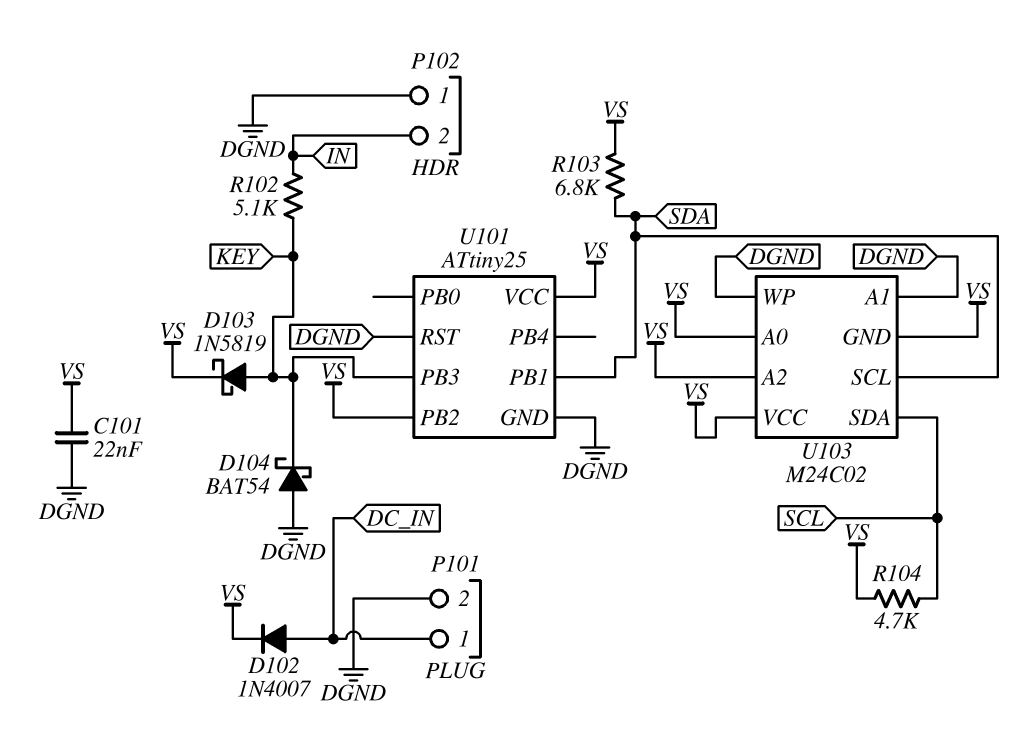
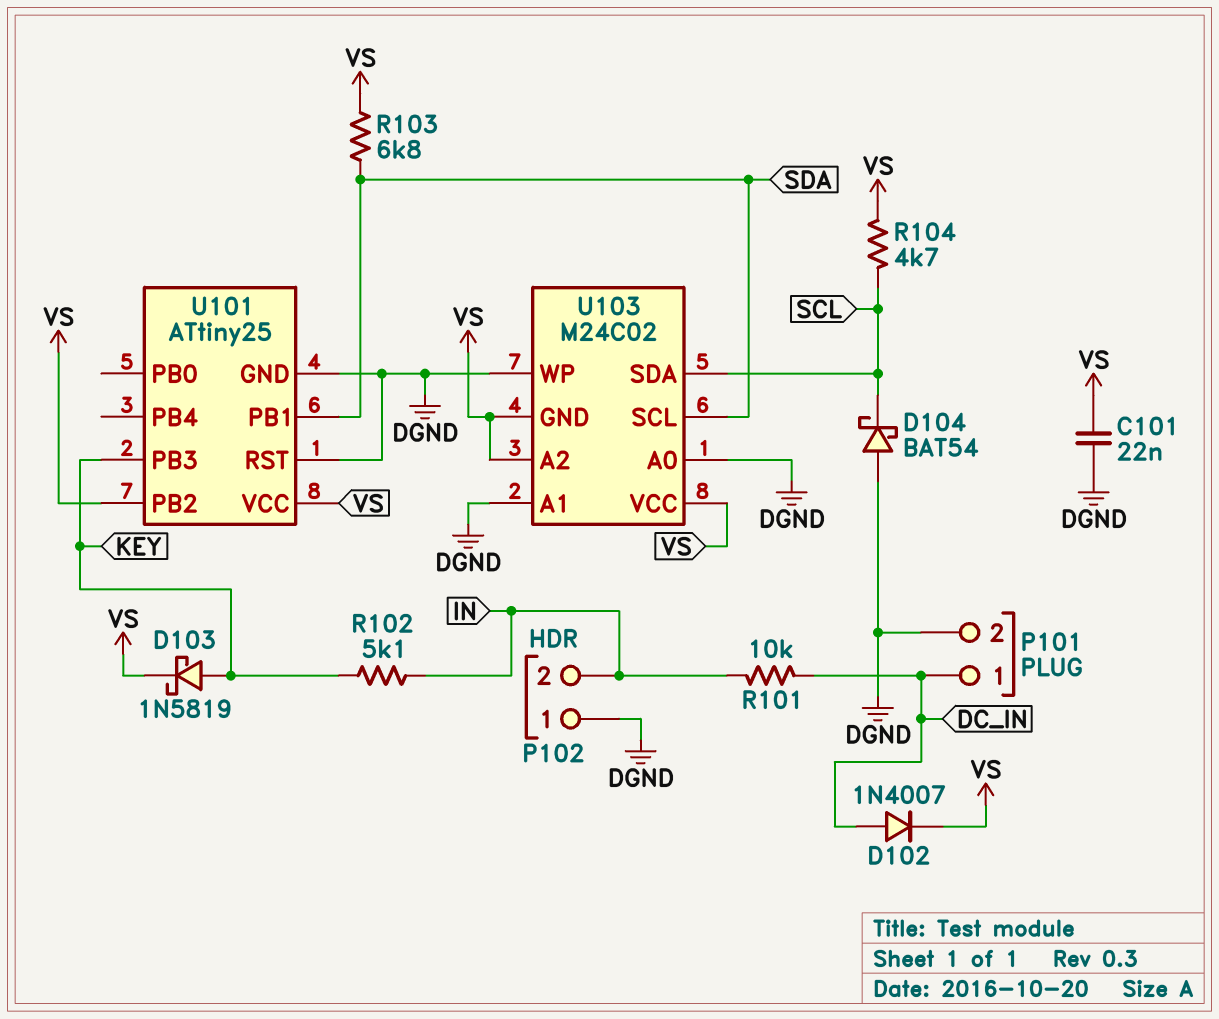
D104: schottky BAT54 (A DGND, K KEY) -> schottky BAT54 (A DGND, K SCL)
R101: none -> 10k (DC_IN, IN)
U103 pin A0: VS -> DGND

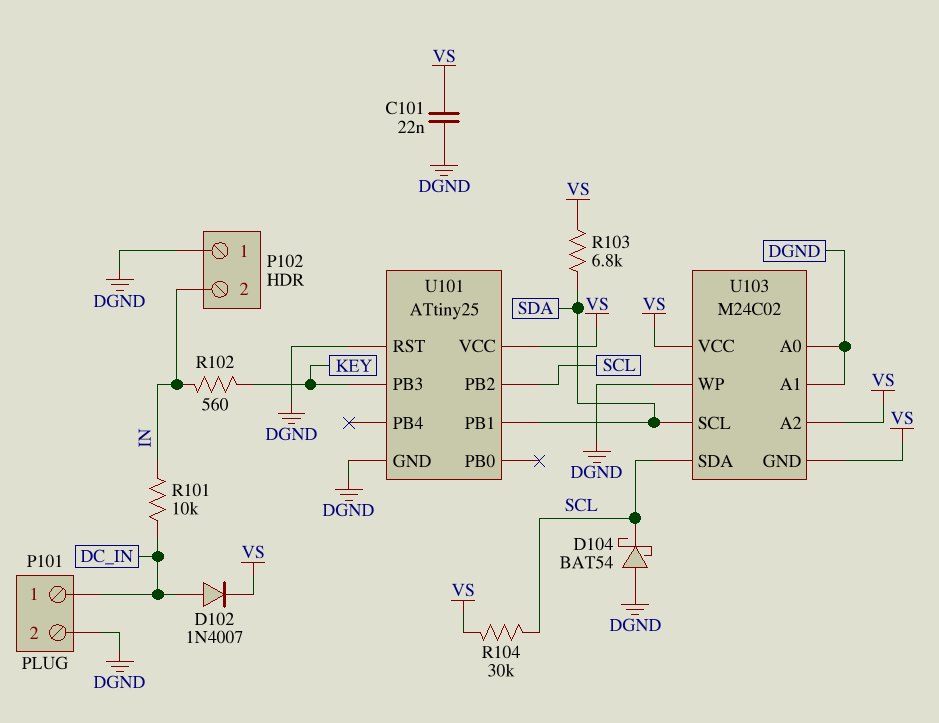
D103: schottky 1N5819 (A KEY, K VS) -> none
R102: 5.1k (IN, KEY) -> 560 (IN, KEY)
R104: 4.7k (SCL, VS) -> 30k (SCL, VS)
U101 pin PB2: VS -> SCL

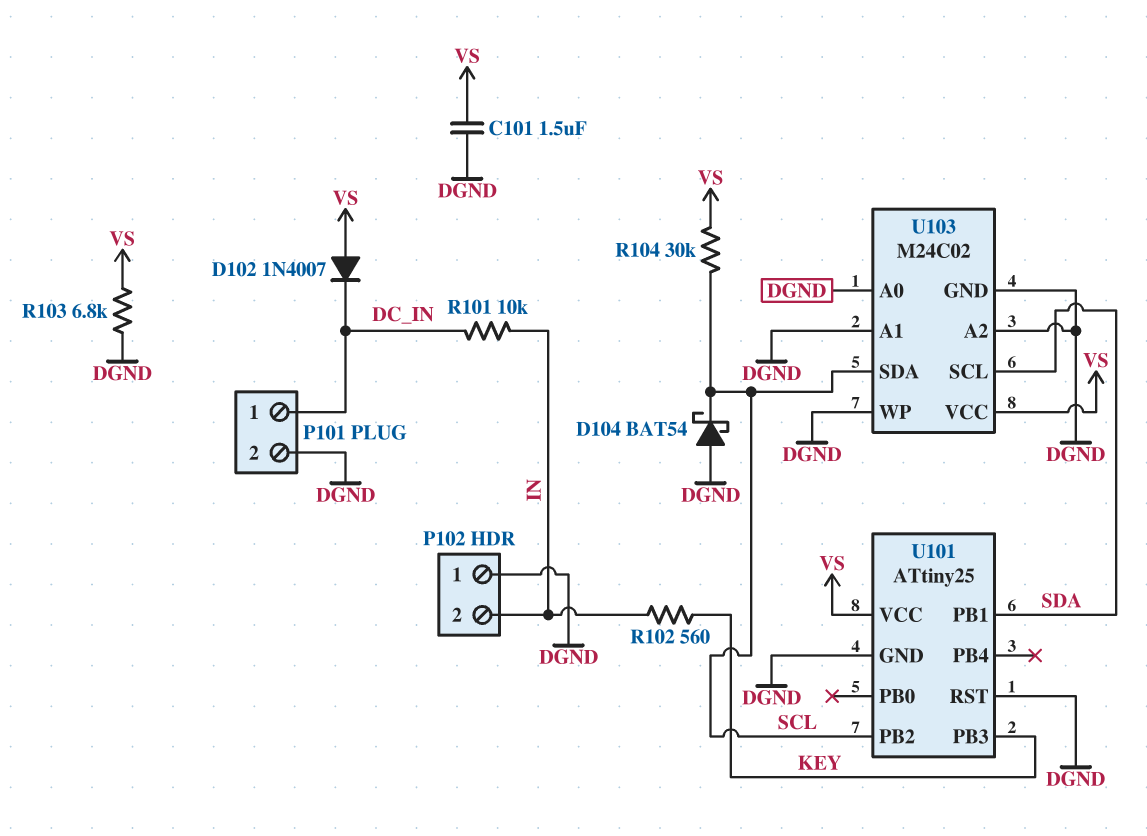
C101: 22nF (DGND, VS) -> 1.5uF (DGND, VS)
D102: diode 1N4007 (A DC_IN, K VS) -> diode 1N4007 (A VS, K DC_IN)
R103: 6.8k (SDA, VS) -> 6.8k (DGND, VS)
U103 pin A2: VS -> DGND
U103 pin GND: VS -> DGND

